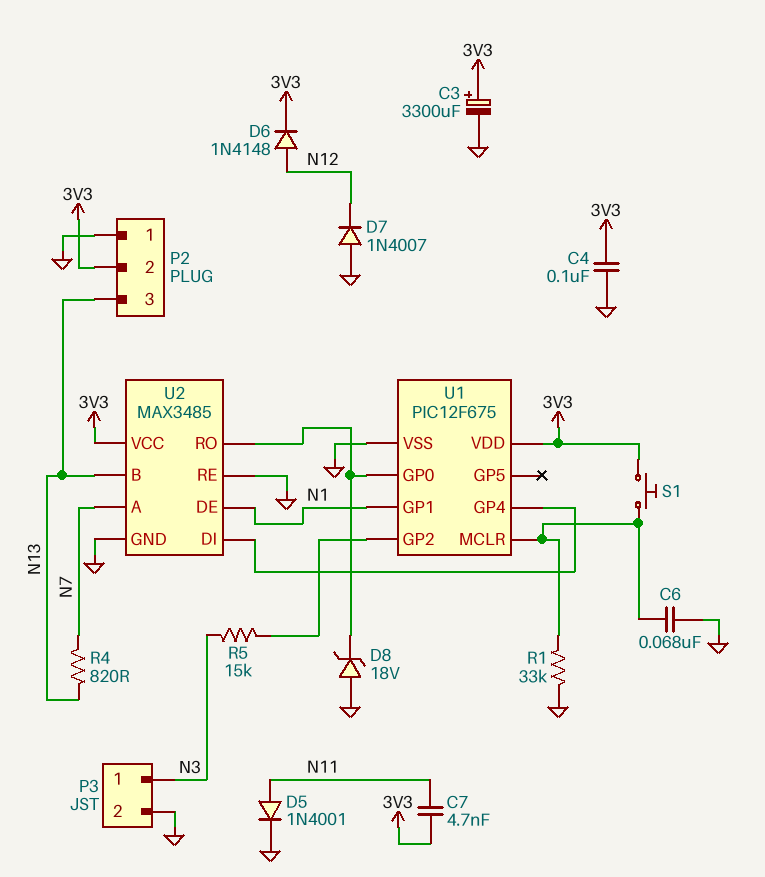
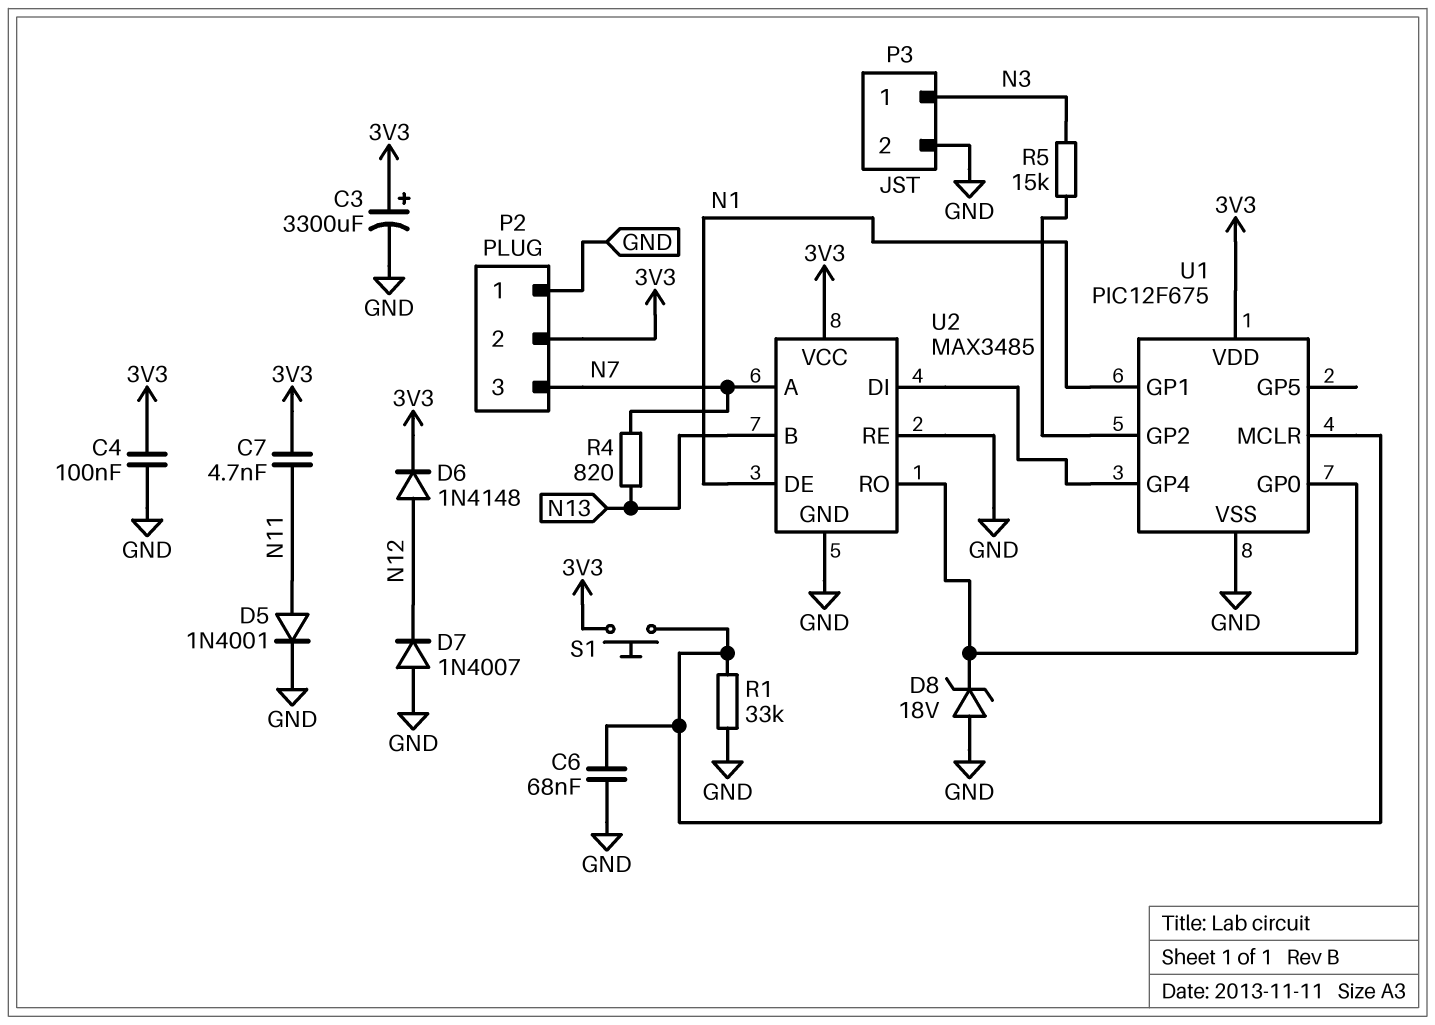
P2 pin 3: N13 -> N7

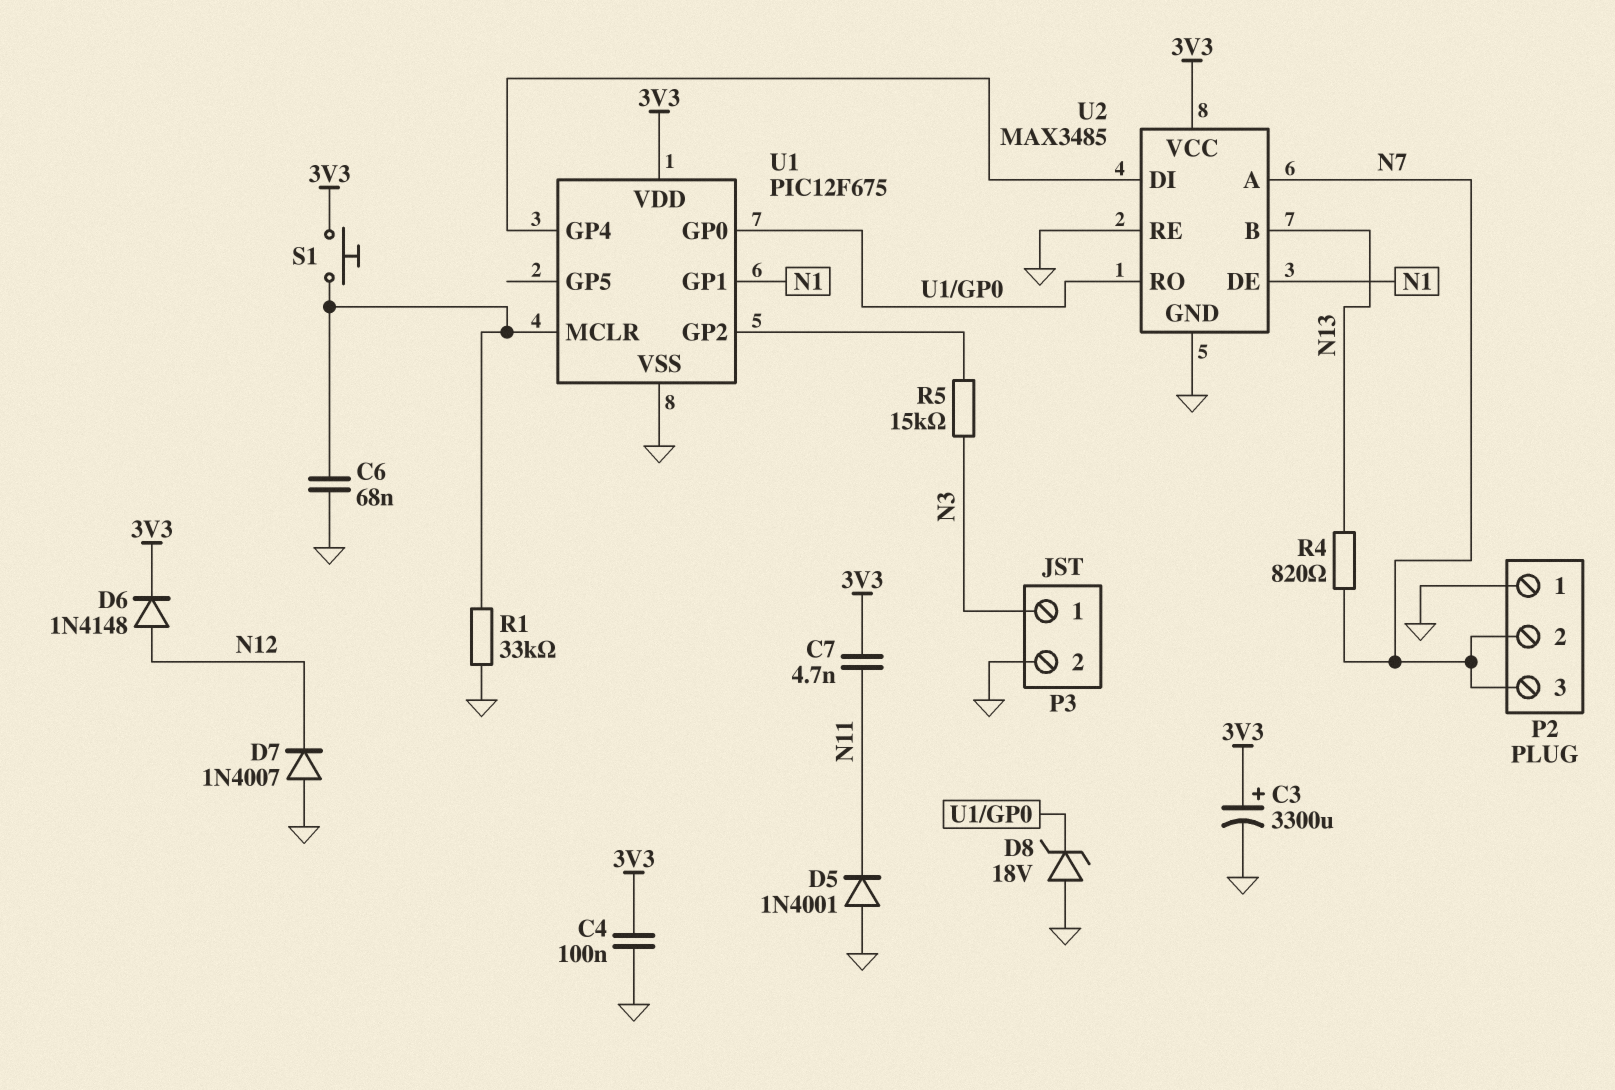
D5: diode 1N4001 (A N11, K GND) -> diode 1N4001 (A GND, K N11)
P2 pin 2: 3V3 -> N7

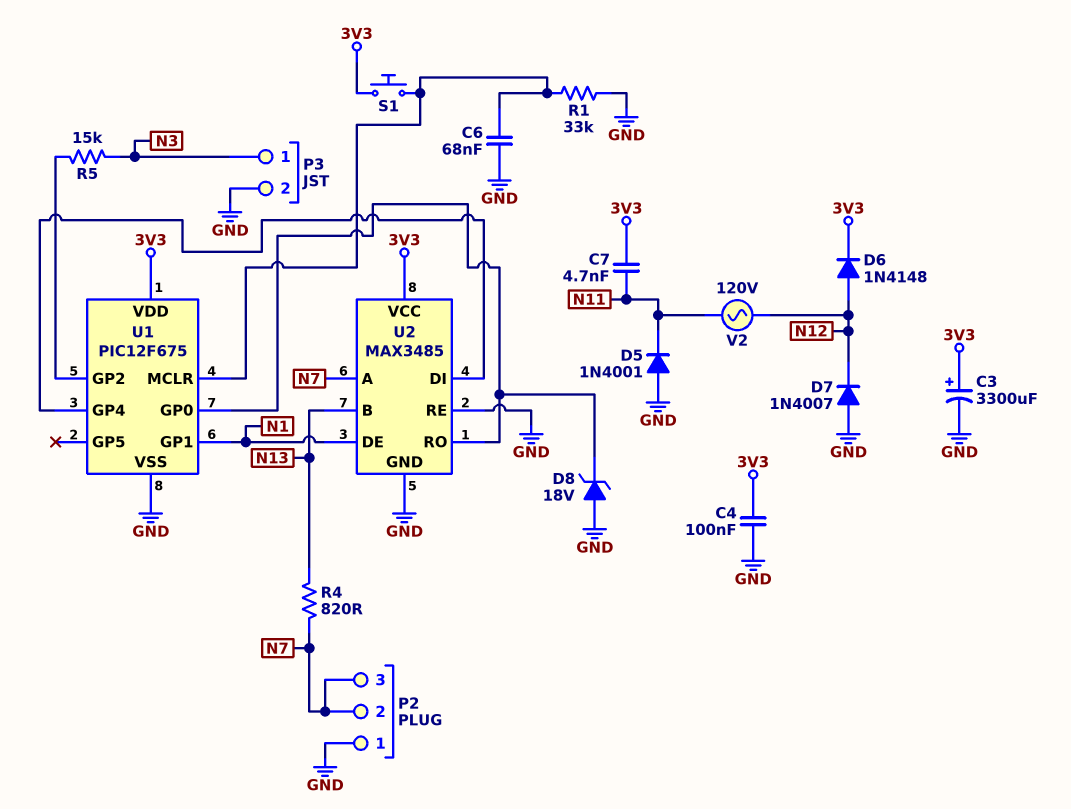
V2: none -> AC 120V (N11, N12)

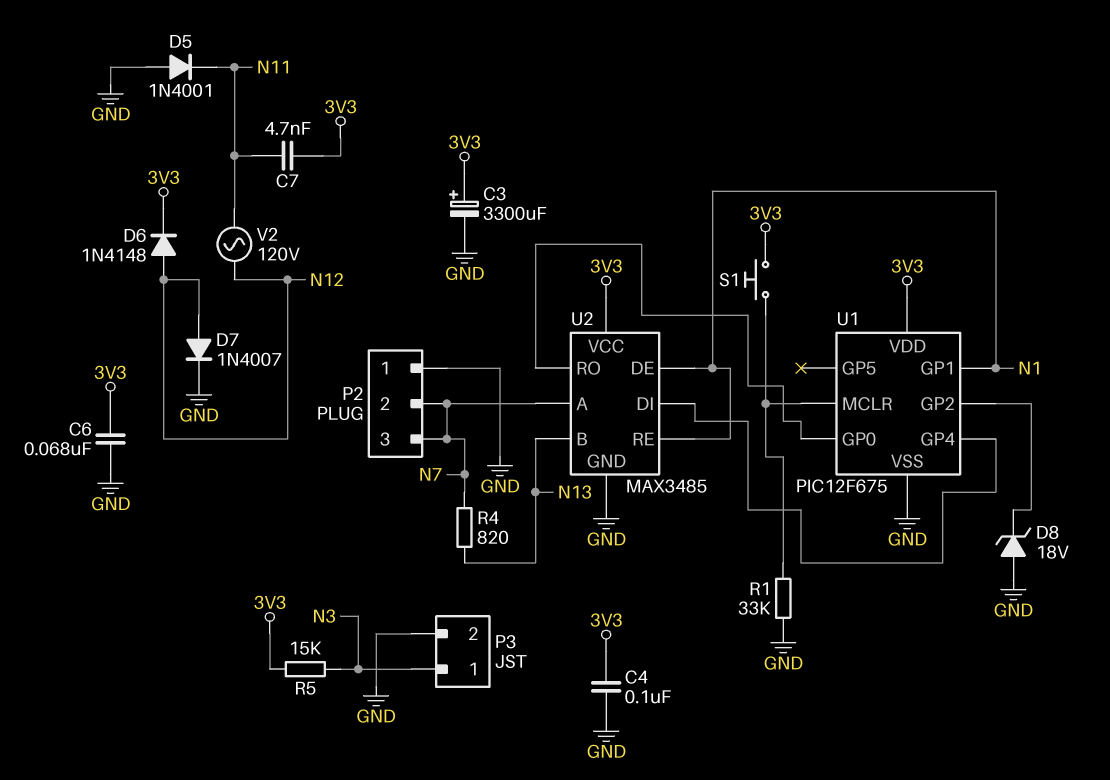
C6: 68nF (GND, U1/MCLR) -> 68nF (3V3, GND)
D7: diode 1N4007 (A GND, K N12) -> diode 1N4007 (A N12, K GND)
D8: zener 18V (A GND, K U1/GP0) -> zener 18V (A GND, K U1/GP2)
R5: 15k (N3, U1/GP2) -> 15k (3V3, N3)
U2 pin RE: GND -> N1

